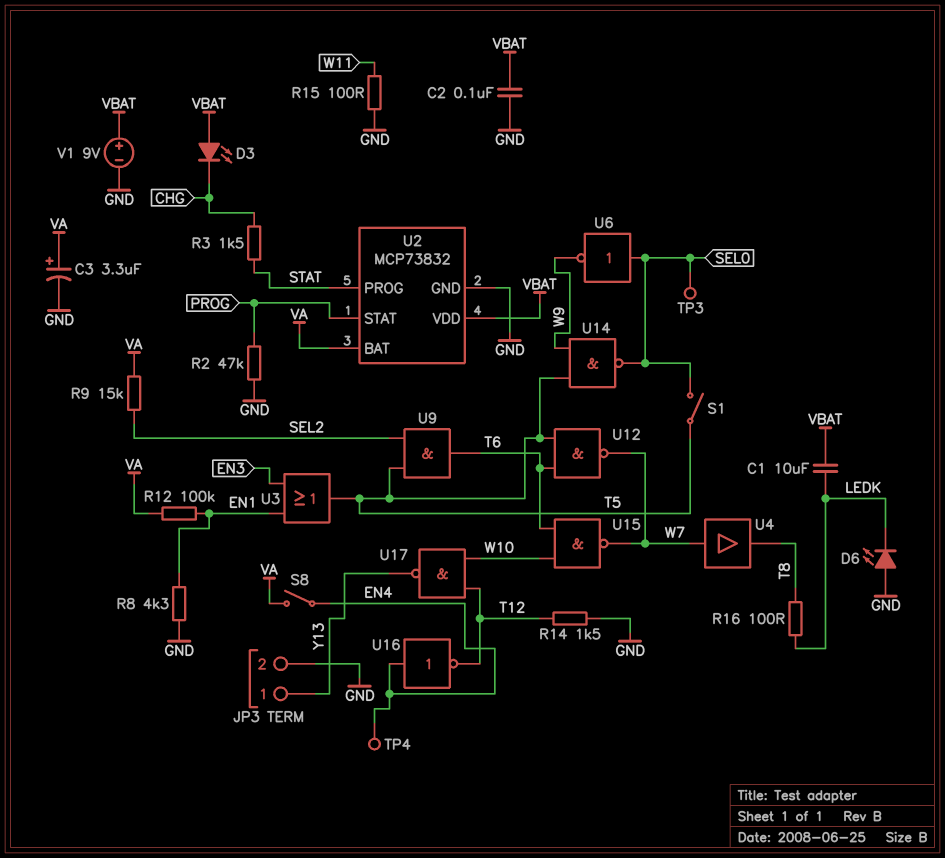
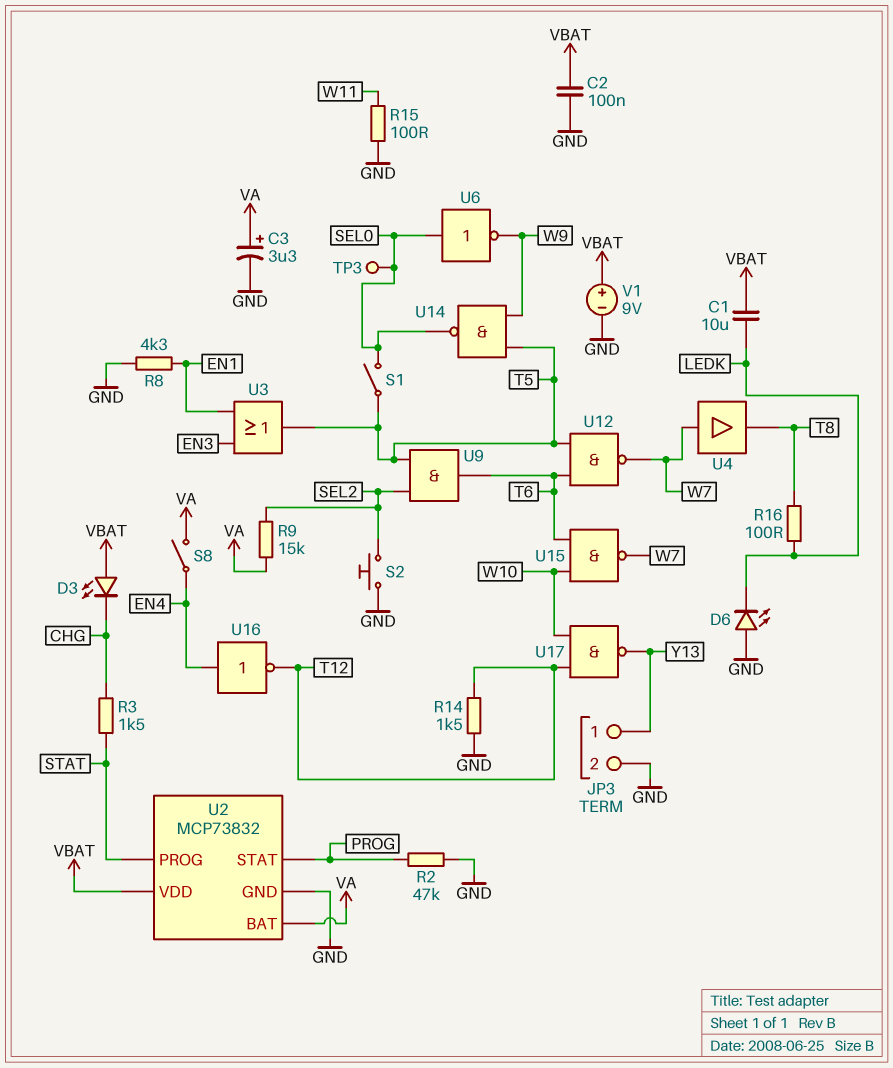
R12: 100k (EN1, VA) -> none
S2: none -> button (GND, SEL2)
TP4: test point (EN4) -> none

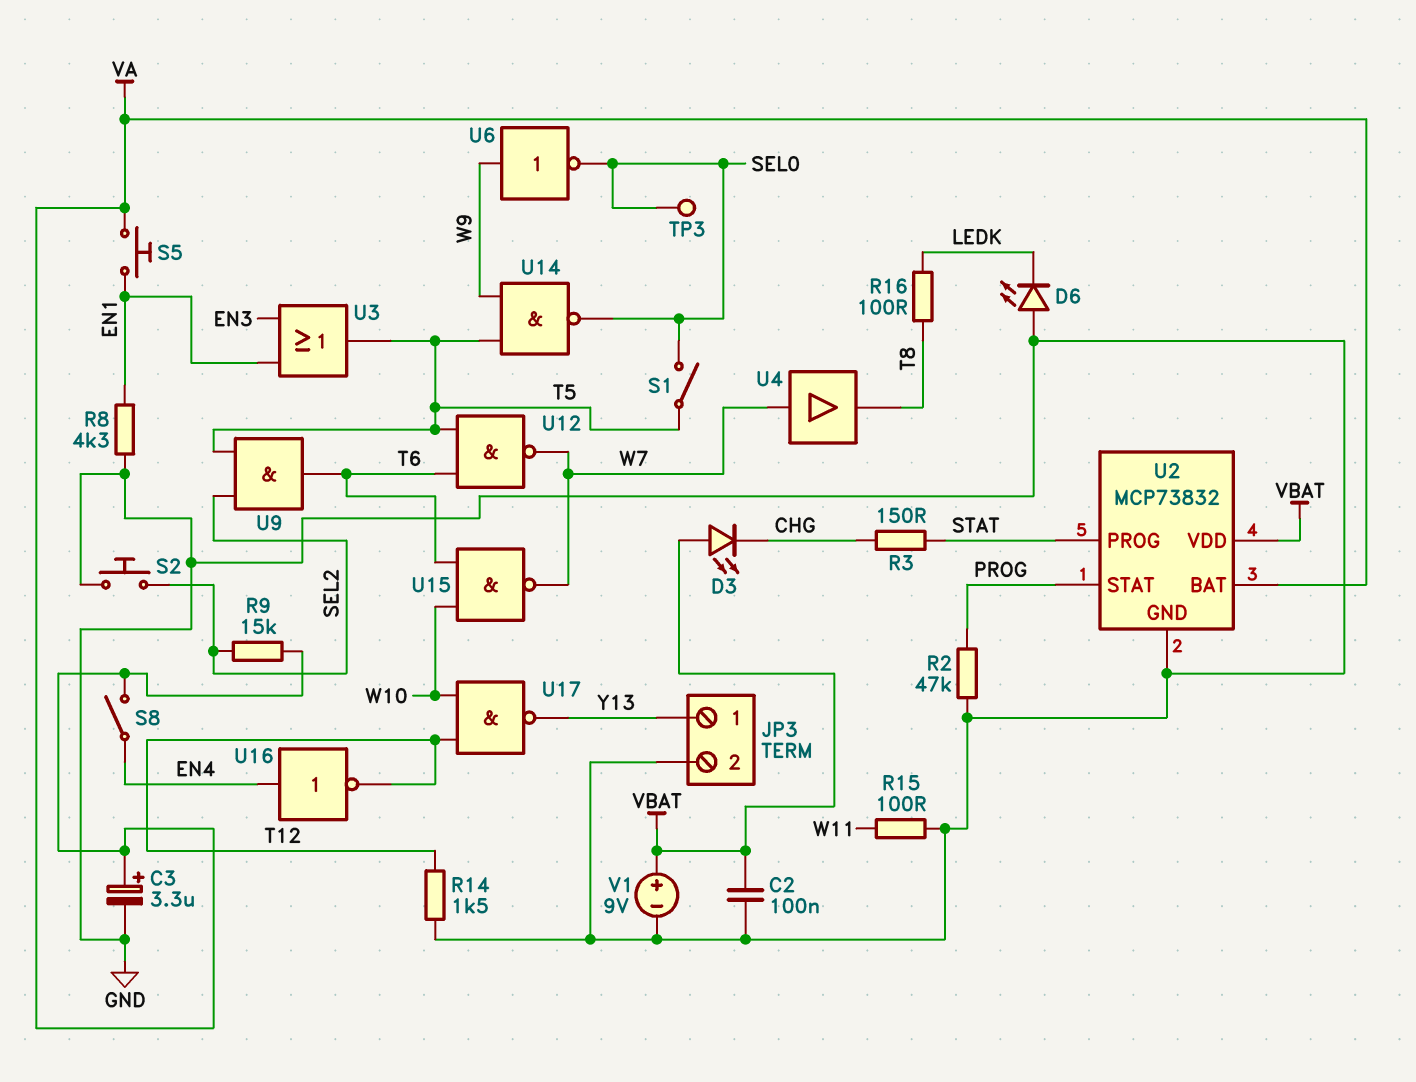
C1: 10uF (LEDK, VBAT) -> none
R3: 1.5k (CHG, STAT) -> 150 (CHG, STAT)
S5: none -> button (EN1, VA)
U6: NOT (in SEL0, out W9) -> NOT (in W9, out SEL0)

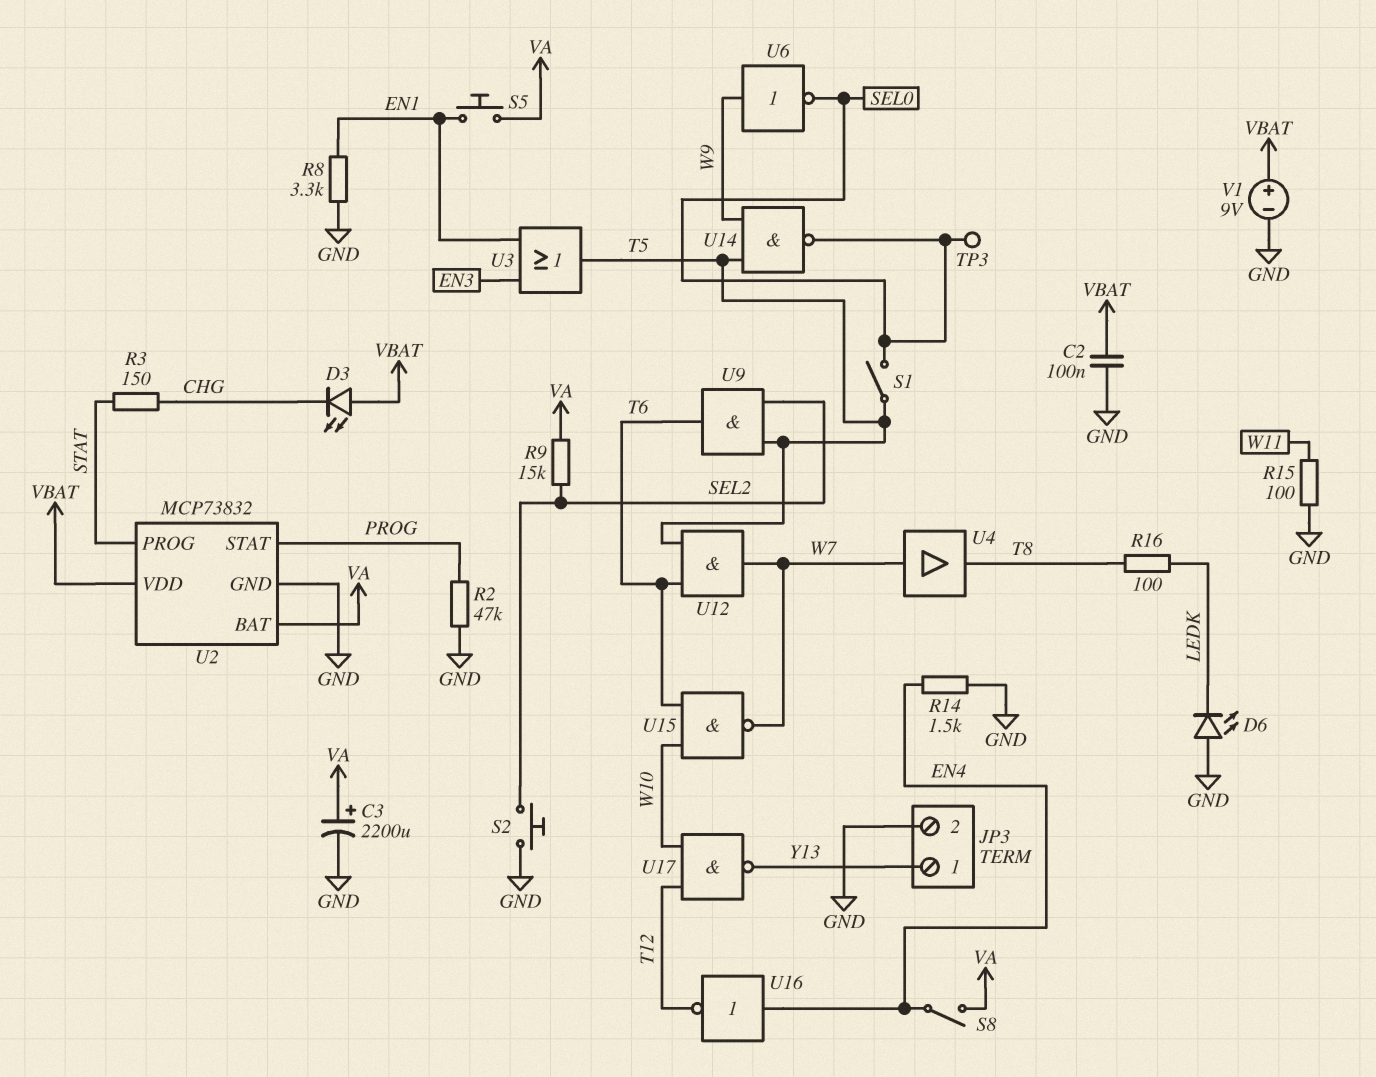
C3: 3.3uF (plus VA, minus GND) -> 2200uF (plus VA, minus GND)
R8: 4.3k (EN1, GND) -> 3.3k (EN1, GND)
R14: 1.5k (GND, T12) -> 1.5k (EN4, GND)
U12: NAND (in T5, in T6, out W7) -> AND (in T5, in T6, out W7)

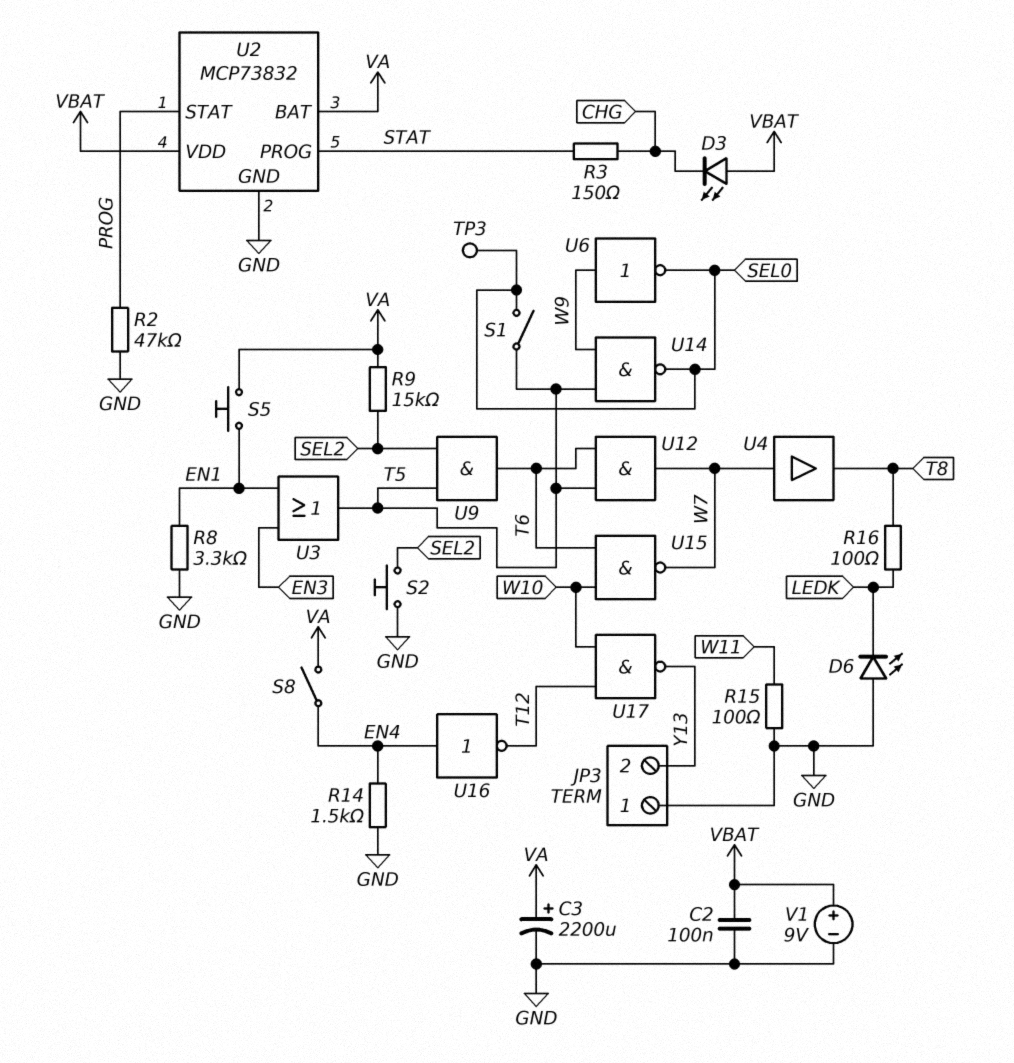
JP3 pin 1: Y13 -> GND
JP3 pin 2: GND -> Y13

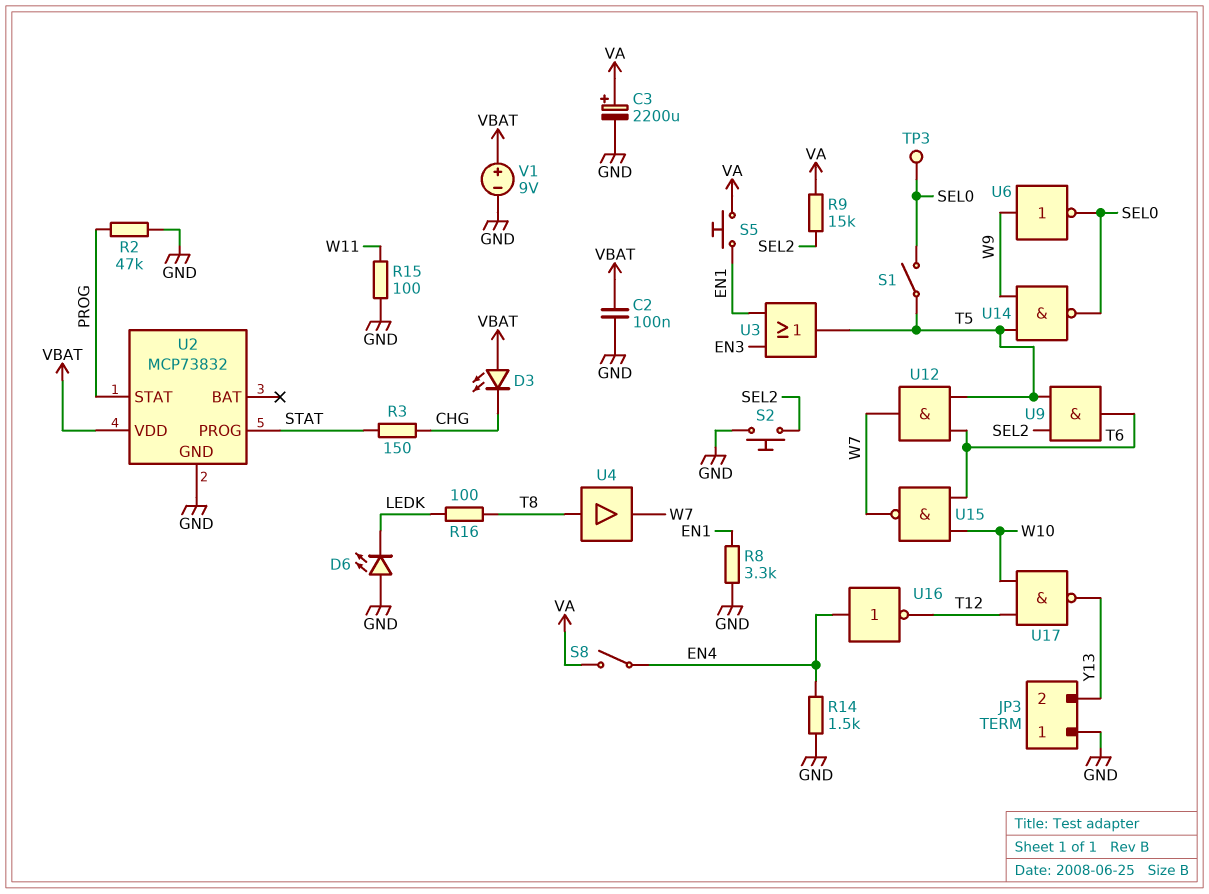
U2 pin BAT: VA -> none
U4: buffer (in W7, out T8) -> buffer (in T8, out W7)

